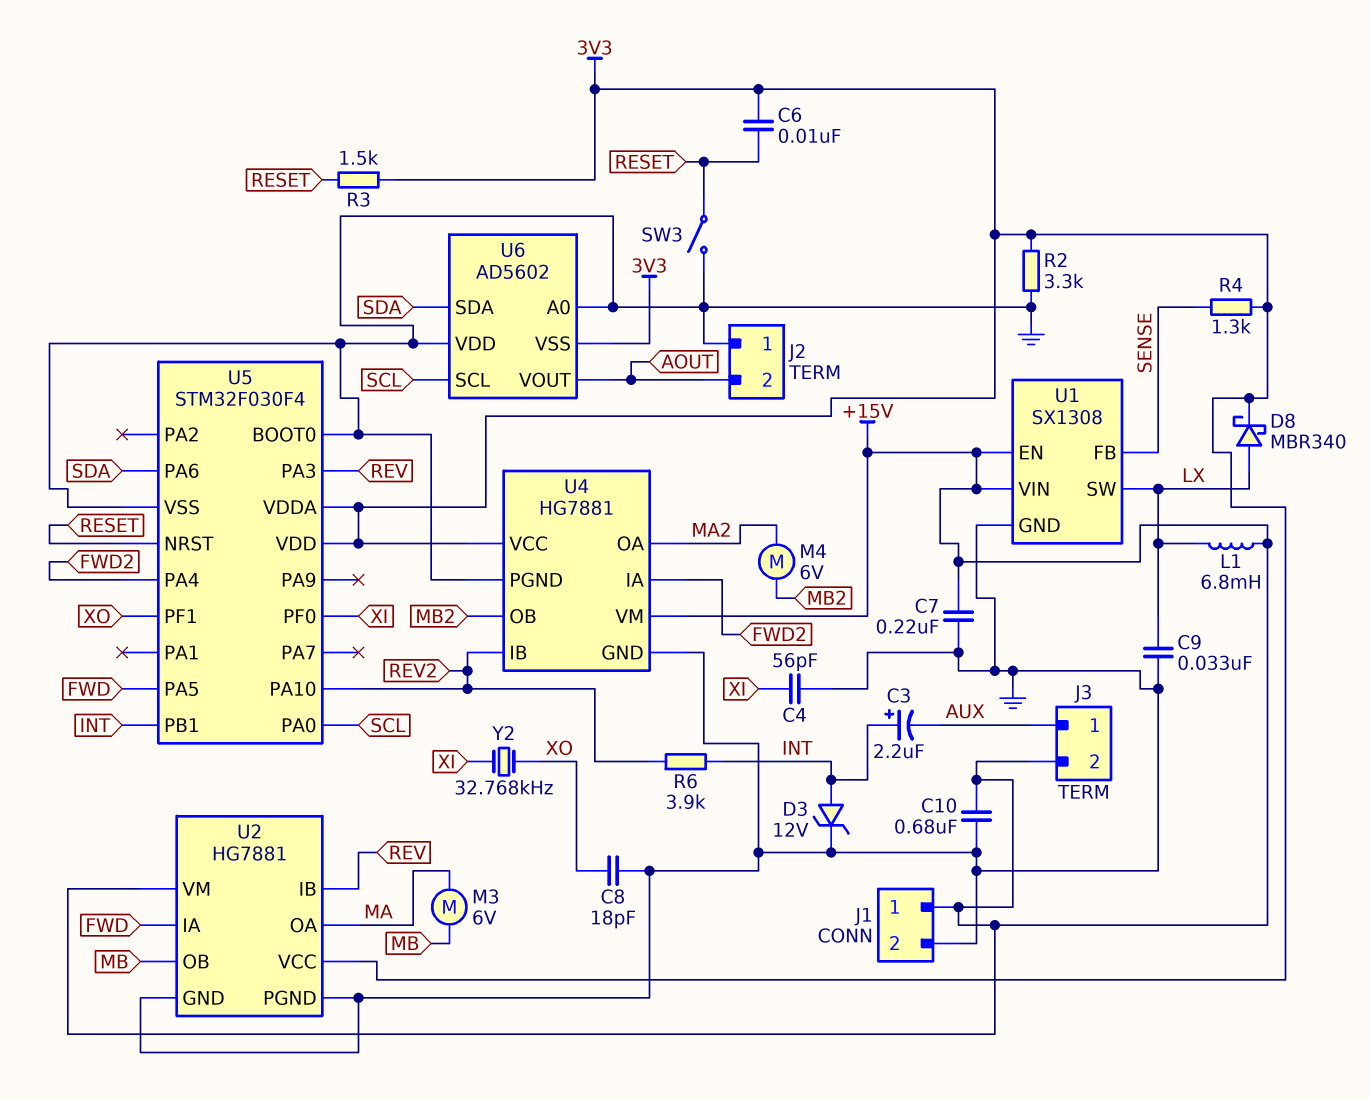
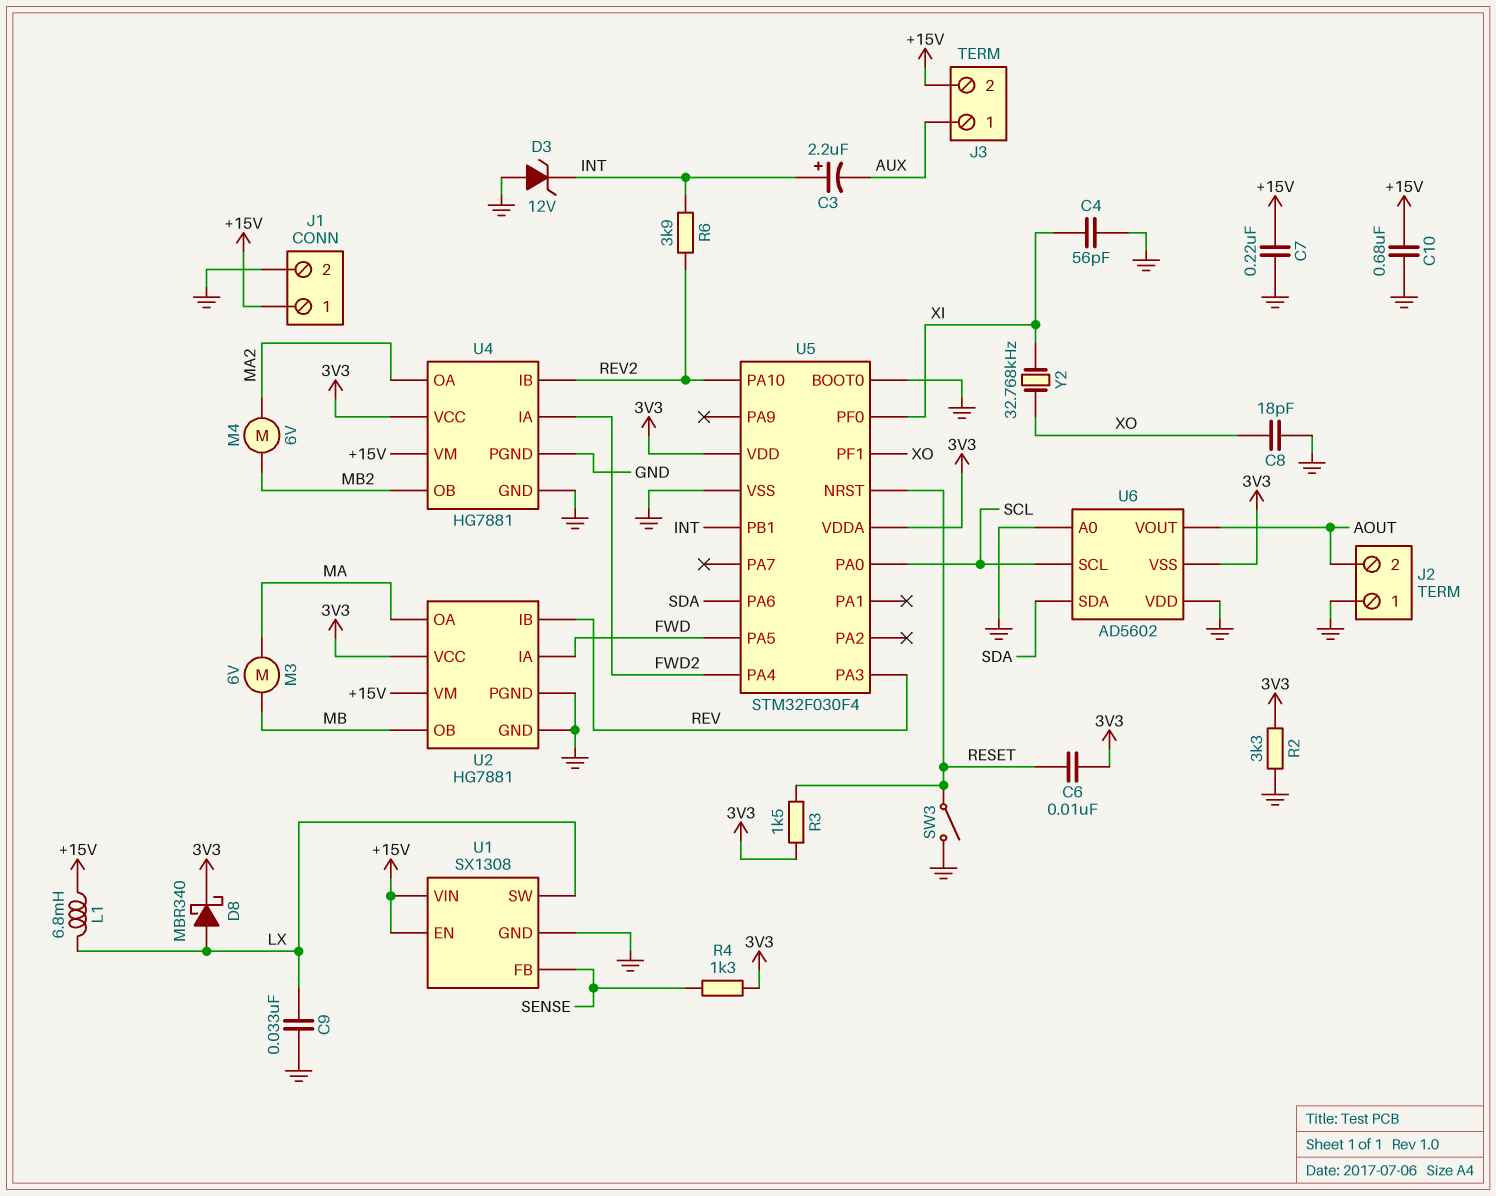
D3: zener 12V (A INT, K GND) -> zener 12V (A GND, K INT)

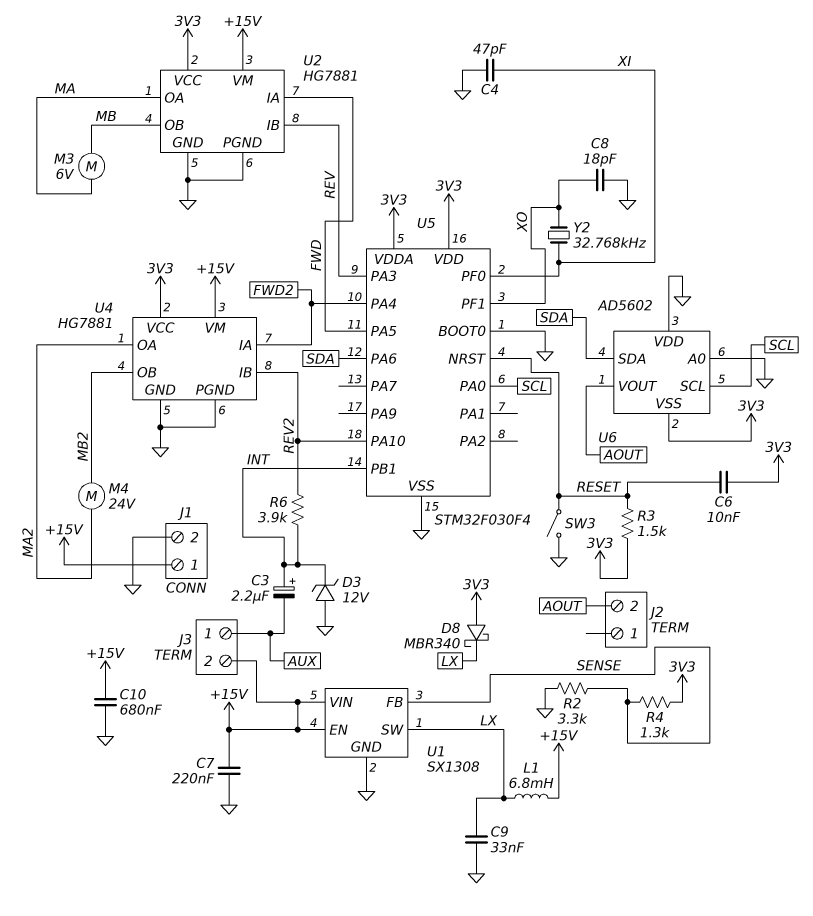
C4: 56pF (GND, XI) -> 47pF (GND, XI)
D8: schottky MBR340 (A LX, K 3V3) -> schottky MBR340 (A 3V3, K LX)
J2 pin 1: GND -> none
M4: motor 6V (MA2, MB2) -> motor 24V (MA2, MB2)
R2: 3.3k (3V3, GND) -> 3.3k (GND, SENSE)

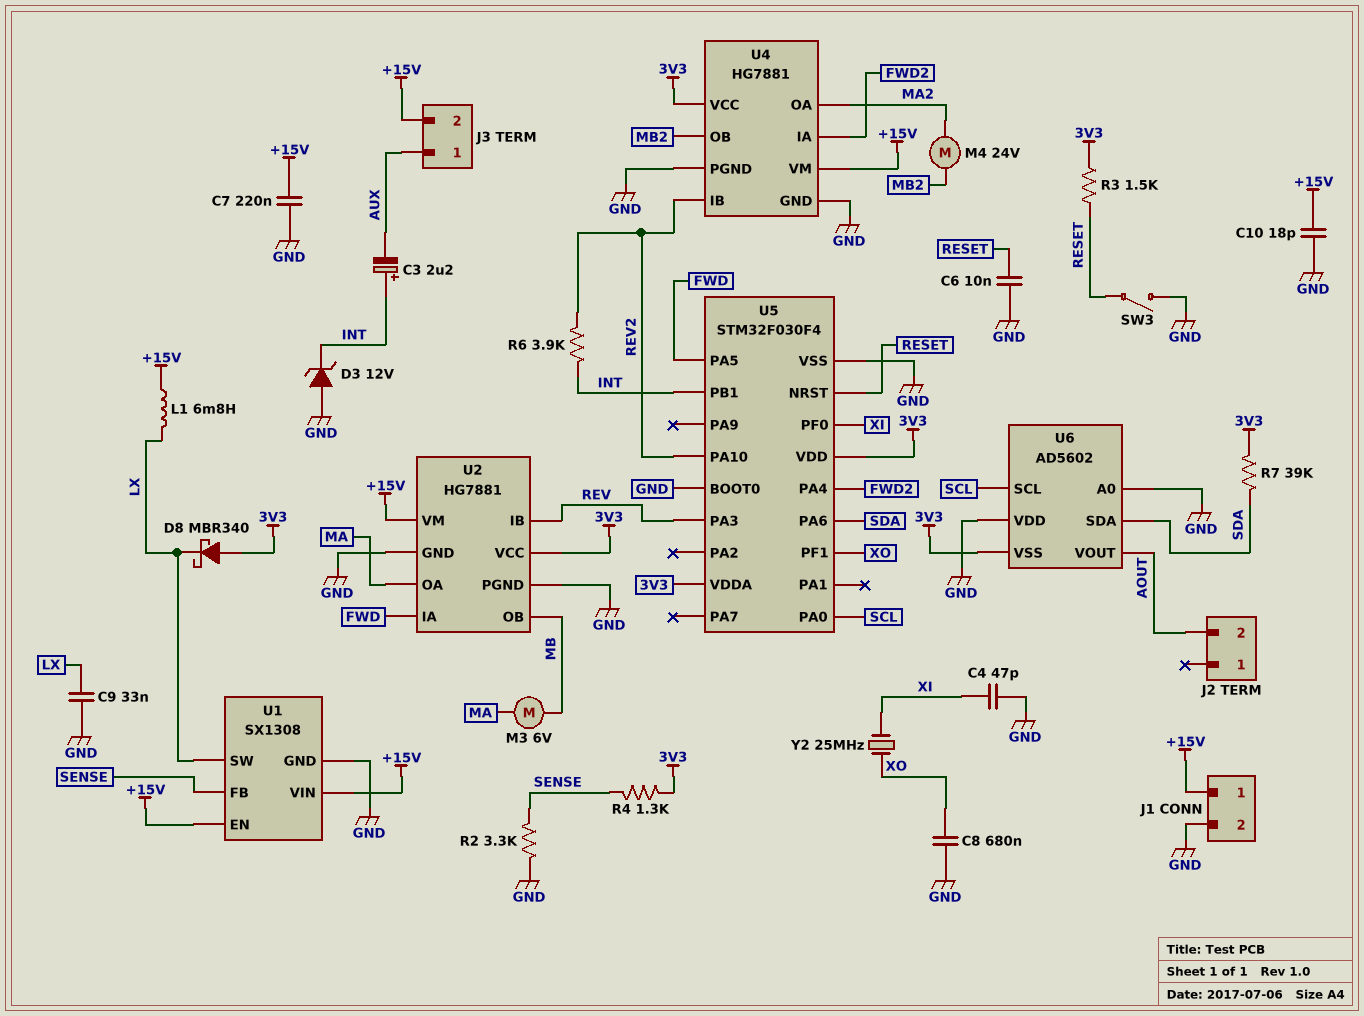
C6: 10nF (3V3, RESET) -> 10nF (GND, RESET)
C8: 18pF (GND, XO) -> 680nF (GND, XO)
C10: 680nF (+15V, GND) -> 18pF (+15V, GND)
R7: none -> 39k (3V3, SDA)
Y2: 32.768kHz (XI, XO) -> 25MHz (XI, XO)

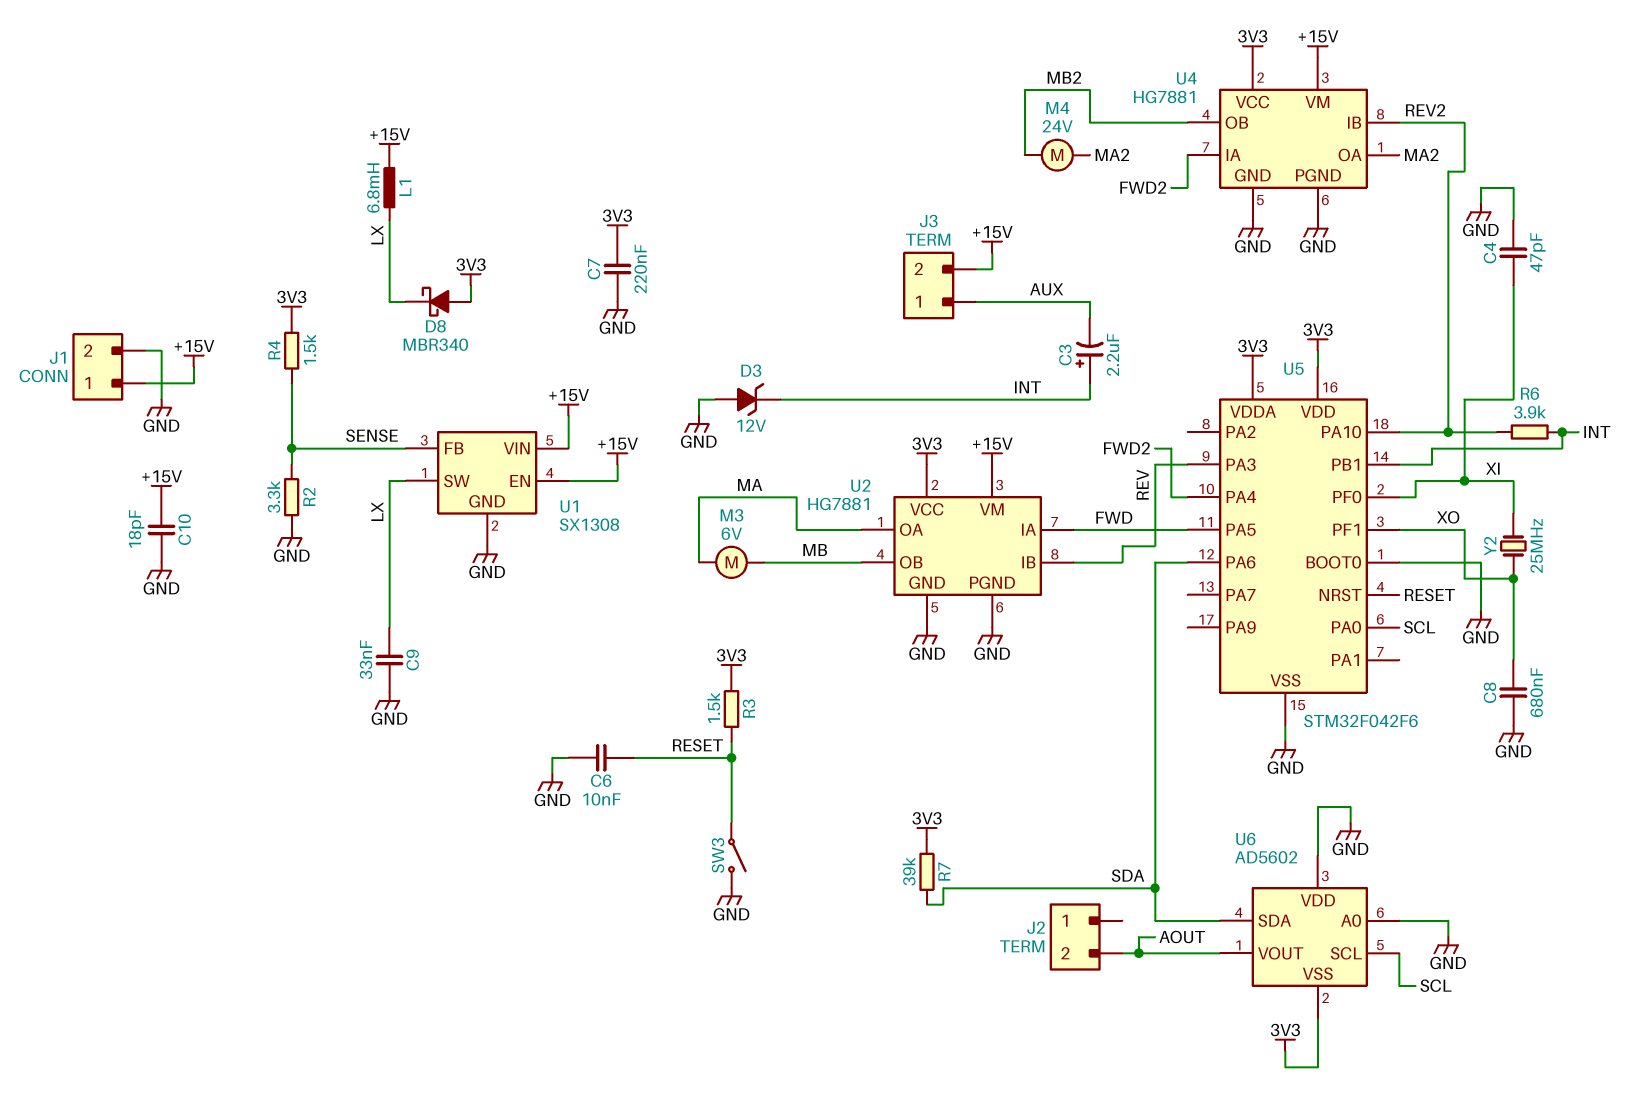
C7: 220nF (+15V, GND) -> 220nF (3V3, GND)
R4: 1.3k (3V3, SENSE) -> 1.5k (3V3, SENSE)
U5: STM32F030F4 -> STM32F042F6

